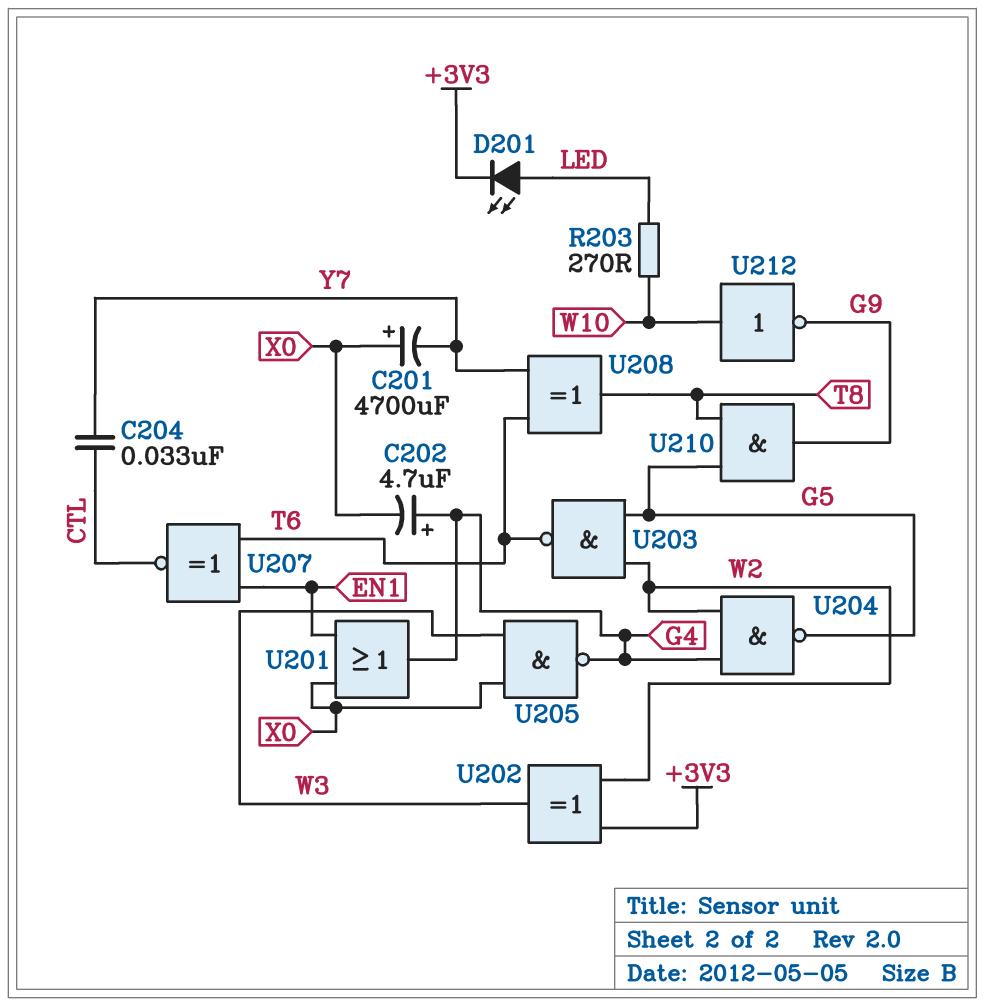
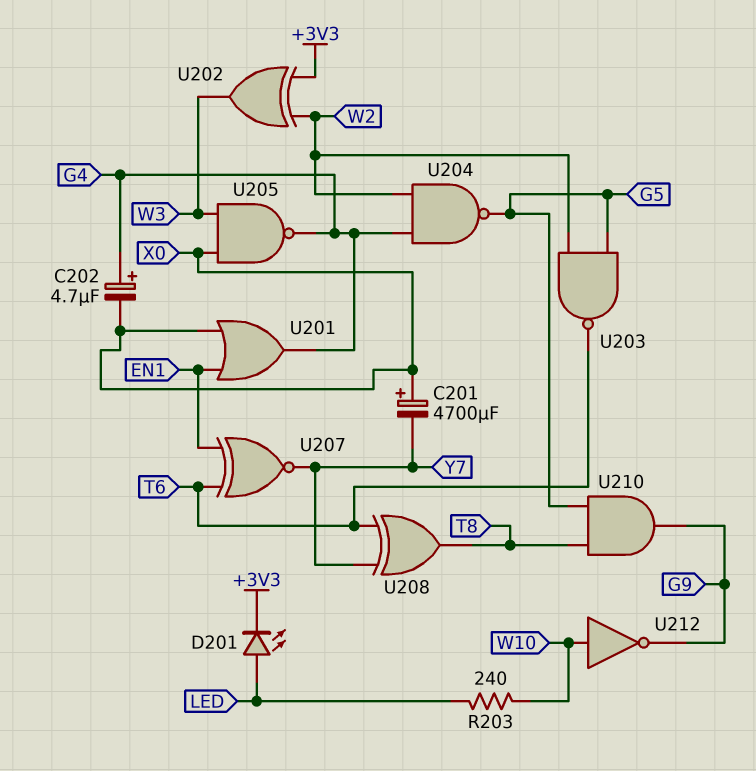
C204: 33nF (CTL, Y7) -> none
R203: 270 (LED, W10) -> 240 (LED, W10)
U207: XNOR (in EN1, in T6, out CTL) -> XNOR (in EN1, in T6, out Y7)

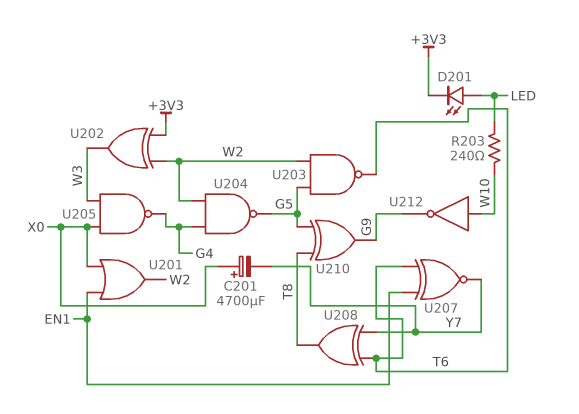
C202: 4.7uF (plus G4, minus X0) -> none
U201: OR (in EN1, in X0, out G4) -> OR (in EN1, in X0, out W2)
U210: AND (in G5, in T8, out G9) -> XOR (in G5, in T8, out G9)

